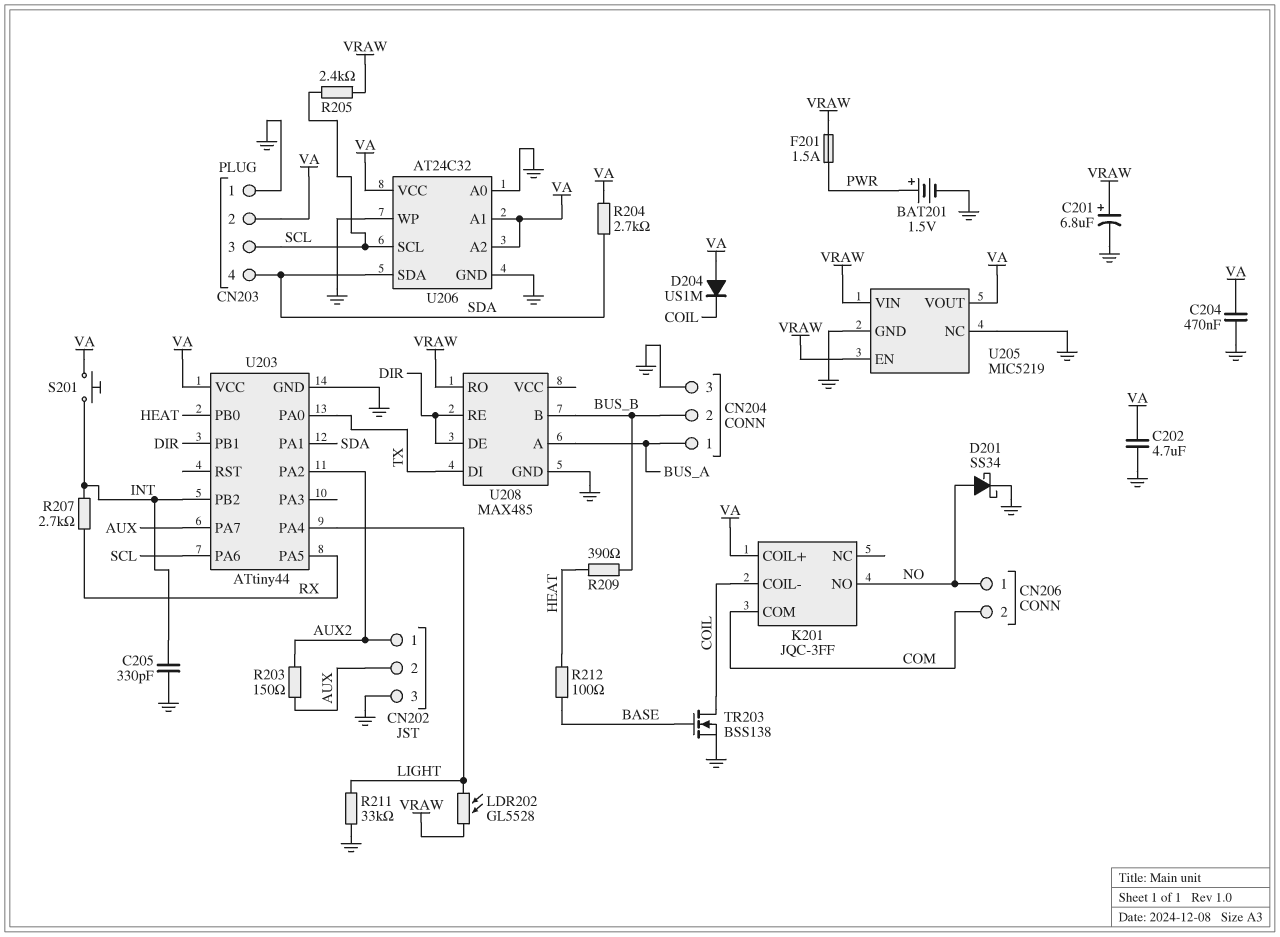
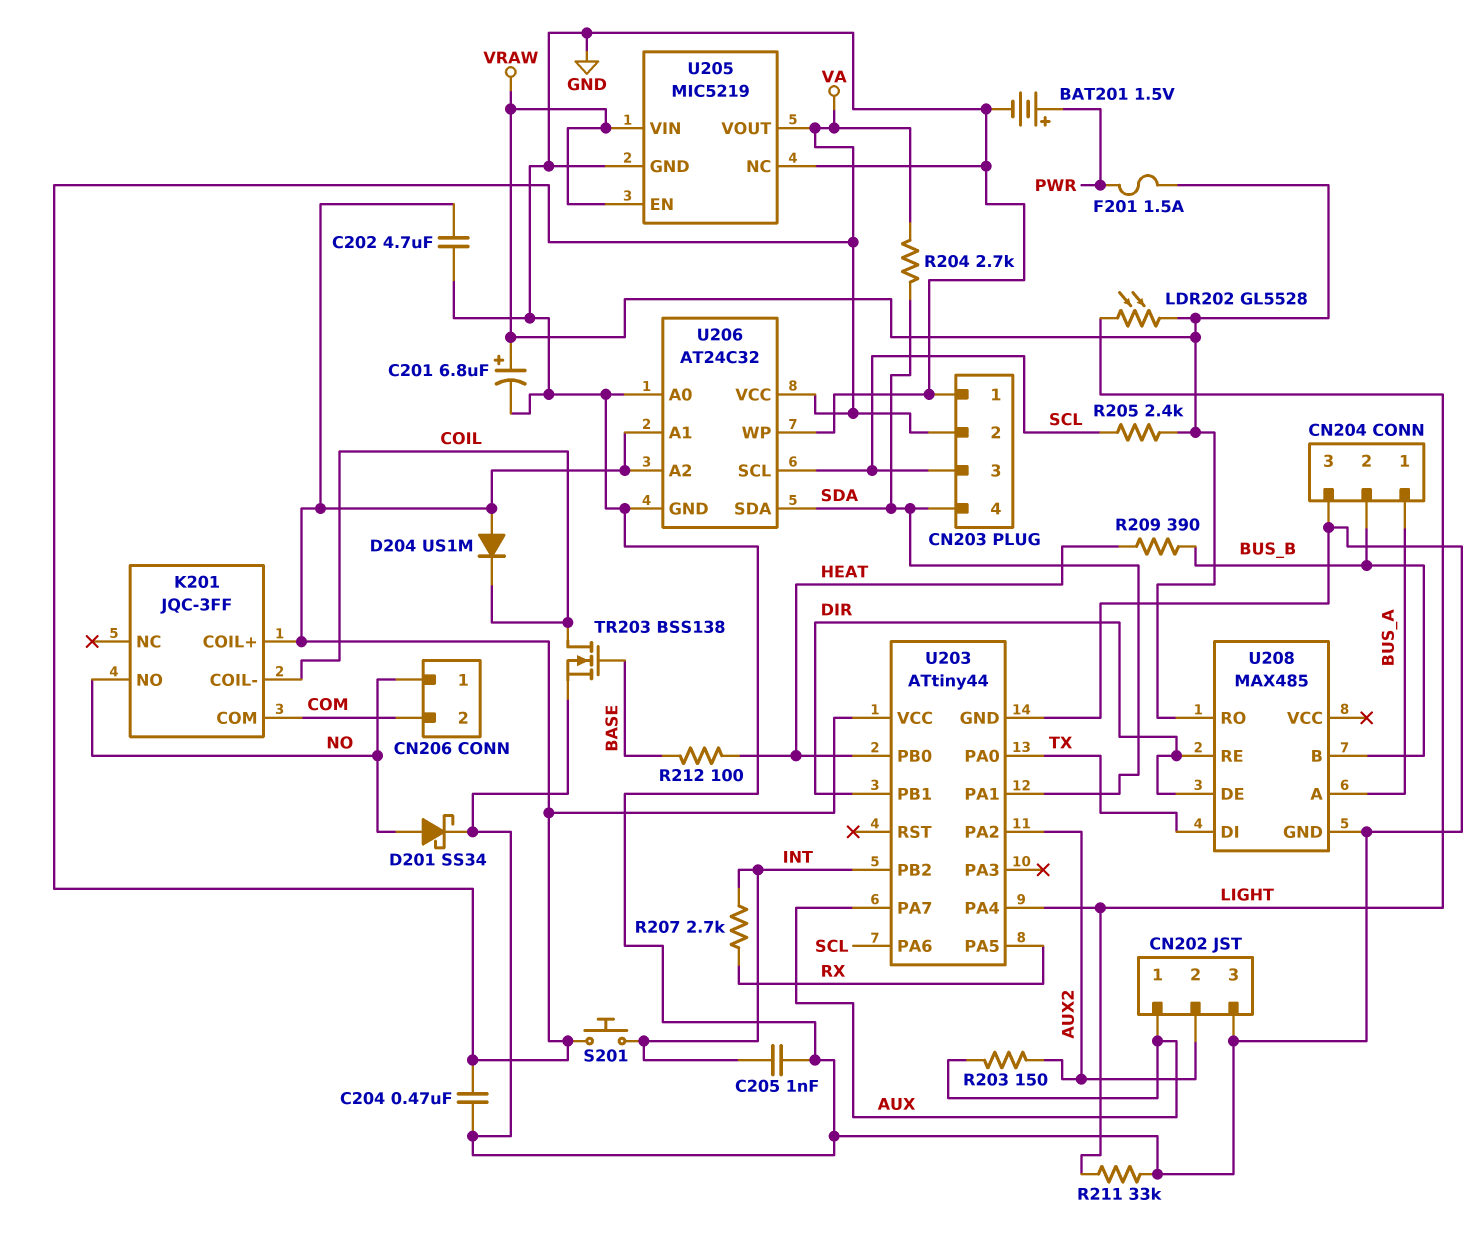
C205: 330pF (GND, INT) -> 1nF (GND, INT)
CN202 pin 1: AUX2 -> AUX
CN202 pin 2: AUX -> AUX2

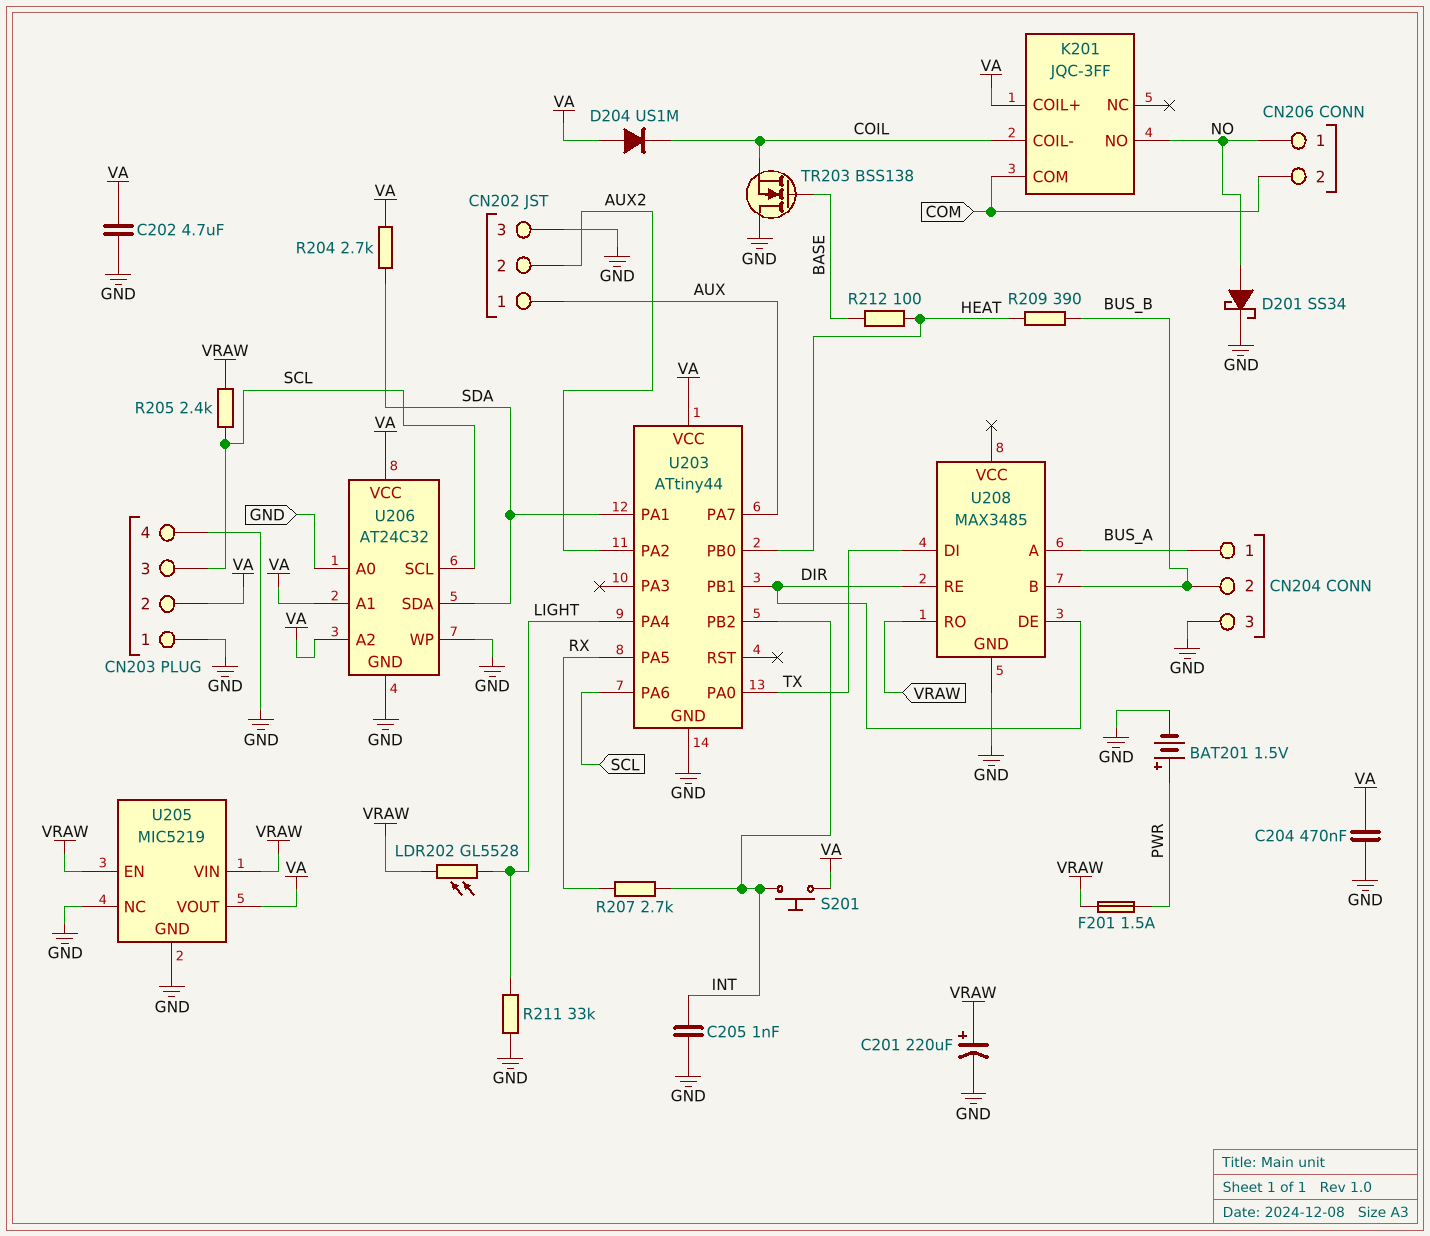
C201: 6.8uF (plus VRAW, minus GND) -> 220uF (plus VRAW, minus GND)
CN203 pin 4: SDA -> GND
R203: 150 (AUX, AUX2) -> none
TR203: NMOS BSS138 (G BASE, D COIL, S GND) -> NMOS BSS138 (G BASE, D GND, S COIL)
U208: MAX485 -> MAX3485

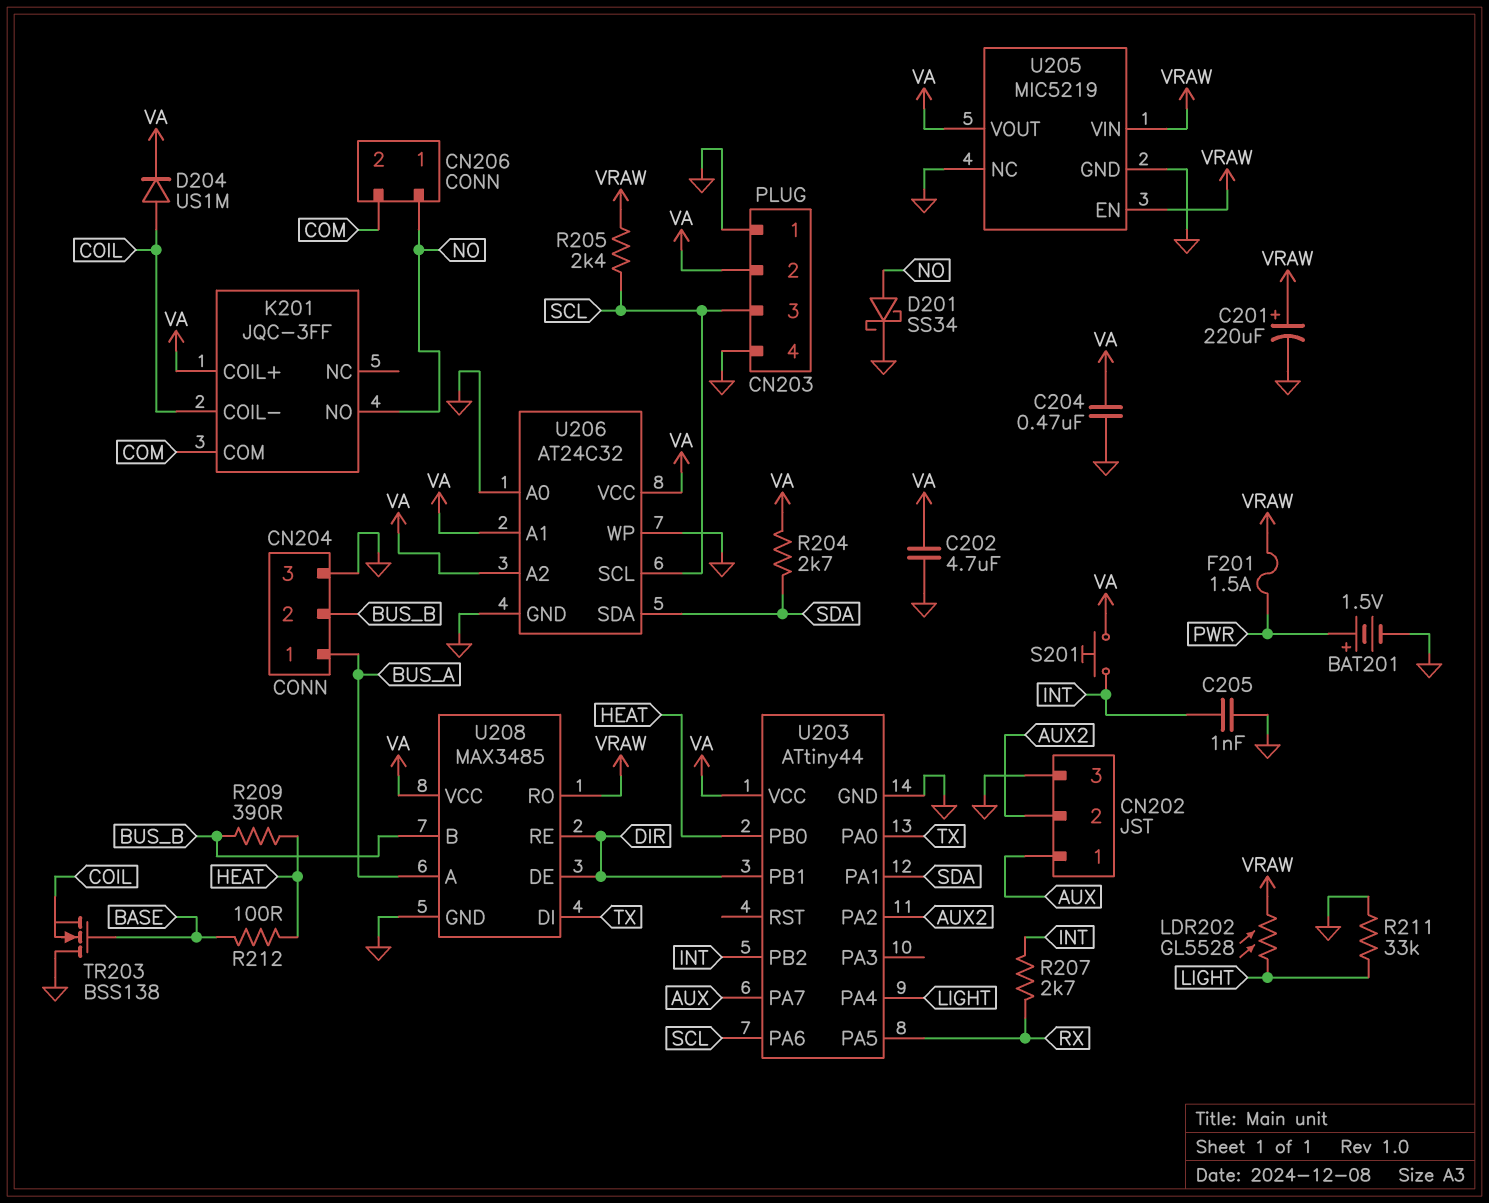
D204: diode US1M (A VA, K COIL) -> diode US1M (A COIL, K VA)
U208 pin VCC: none -> VA

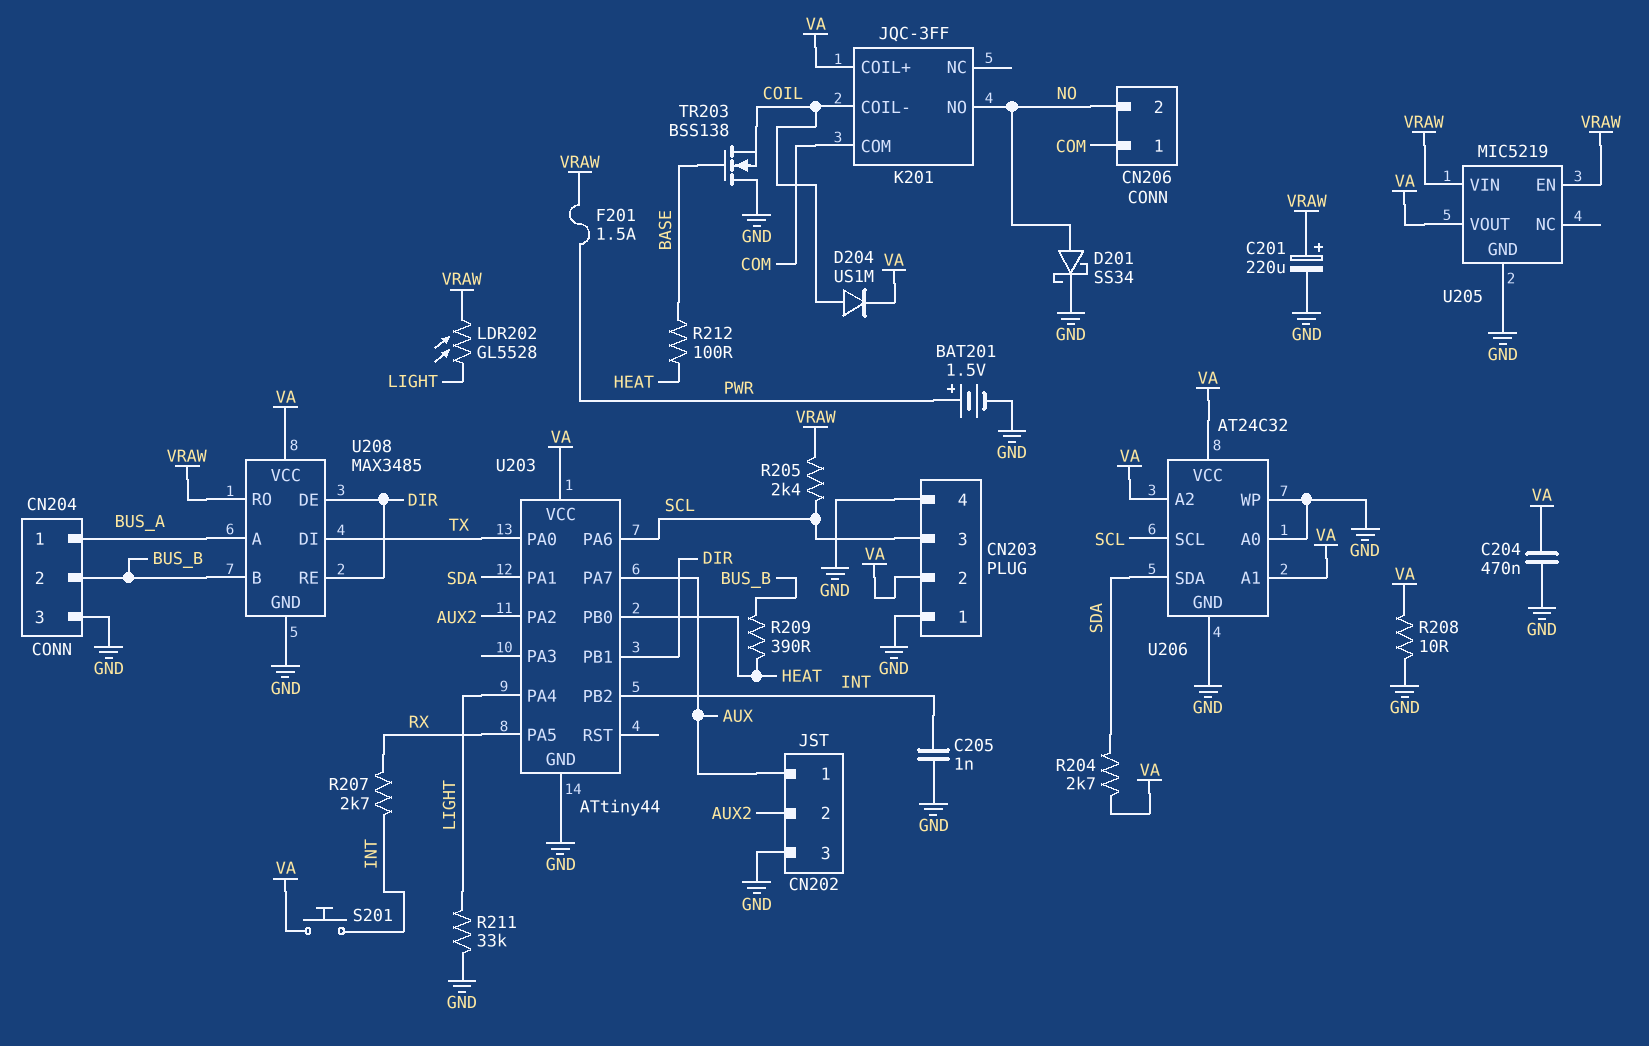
C202: 4.7uF (GND, VA) -> none
CN206 pin 1: NO -> COM
CN206 pin 2: COM -> NO
R208: none -> 10 (GND, VA)
U205 pin NC: GND -> none

